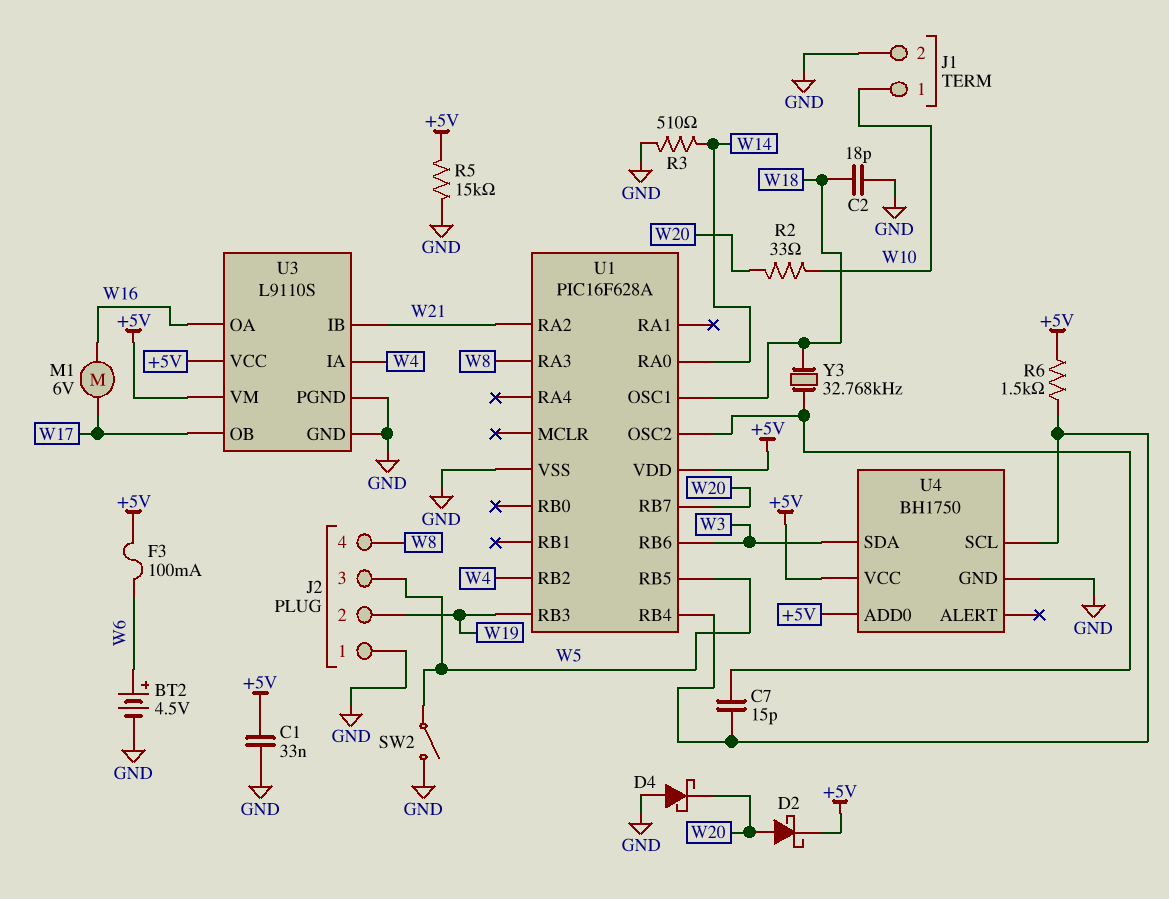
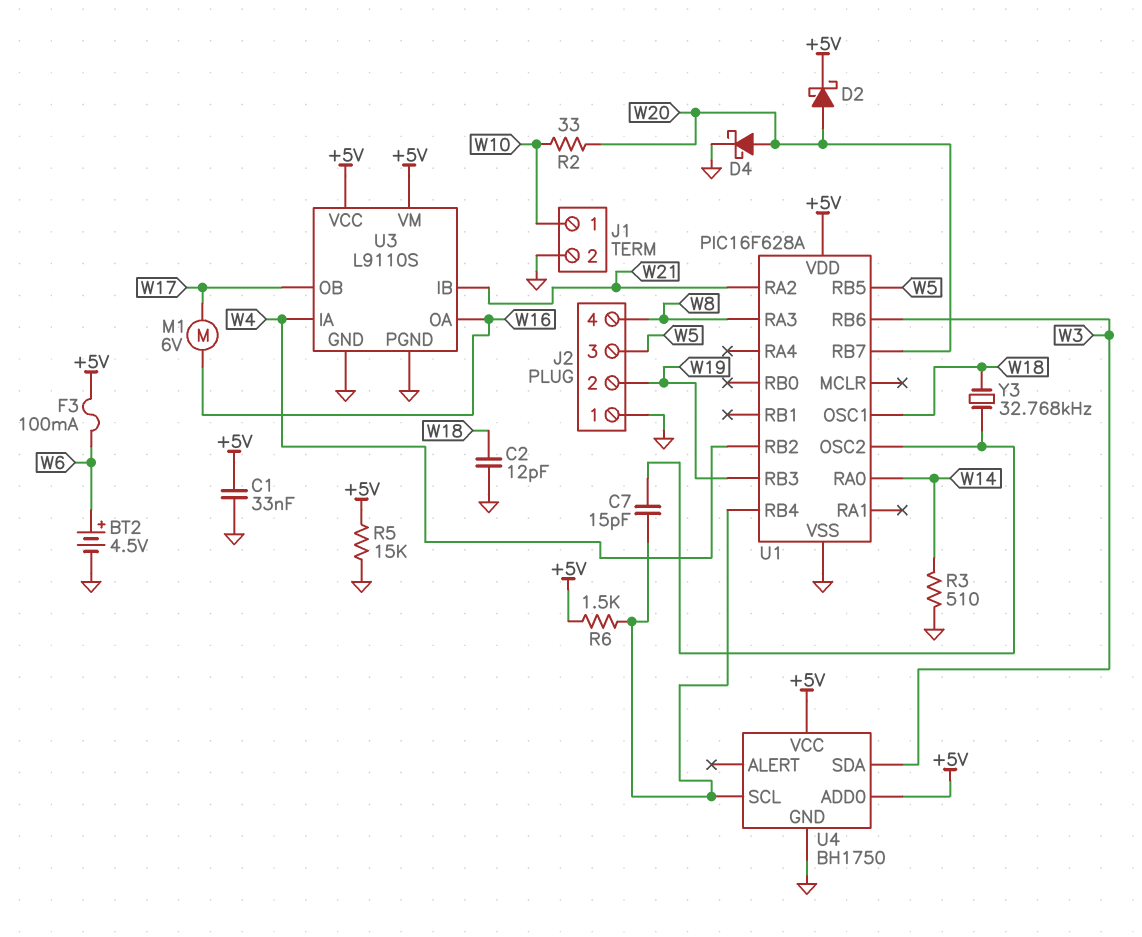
C2: 18pF (GND, W18) -> 12pF (GND, W18)
D4: schottky (A GND, K W20) -> schottky (A W20, K GND)
SW2: switch (GND, W5) -> none

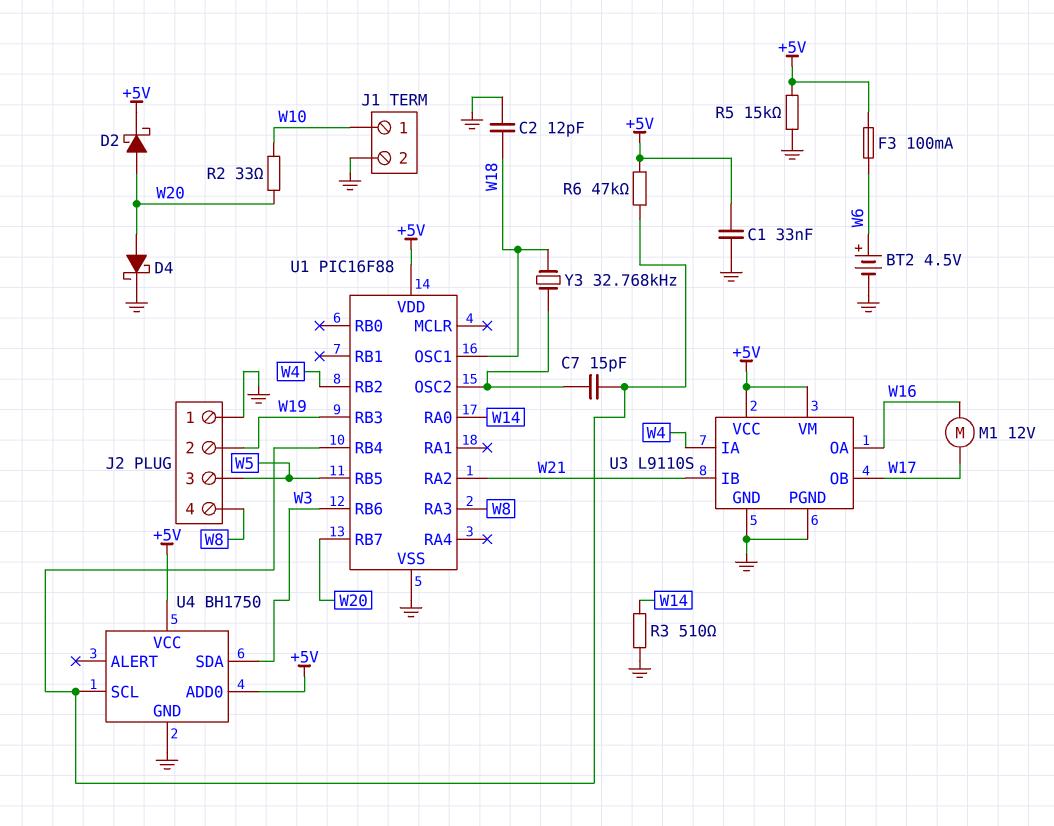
M1: motor 6V (W16, W17) -> motor 12V (W16, W17)
R6: 1.5k (+5V, U1/RB4) -> 47k (+5V, U1/RB4)
U1: PIC16F628A -> PIC16F88

